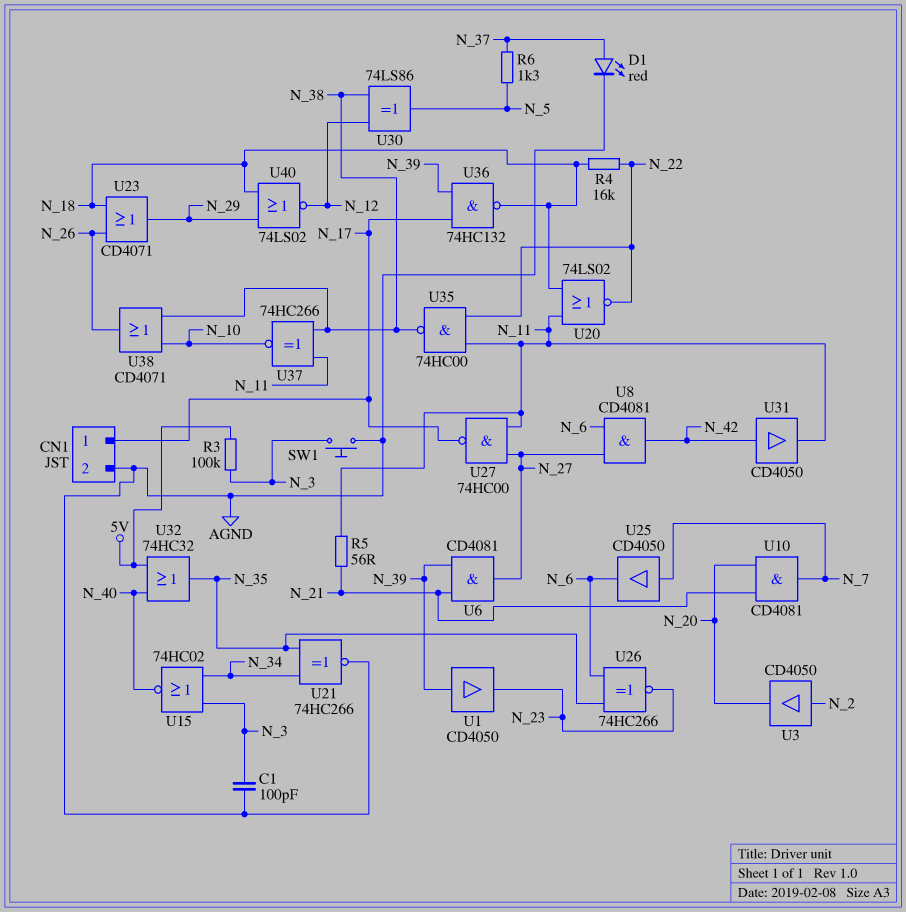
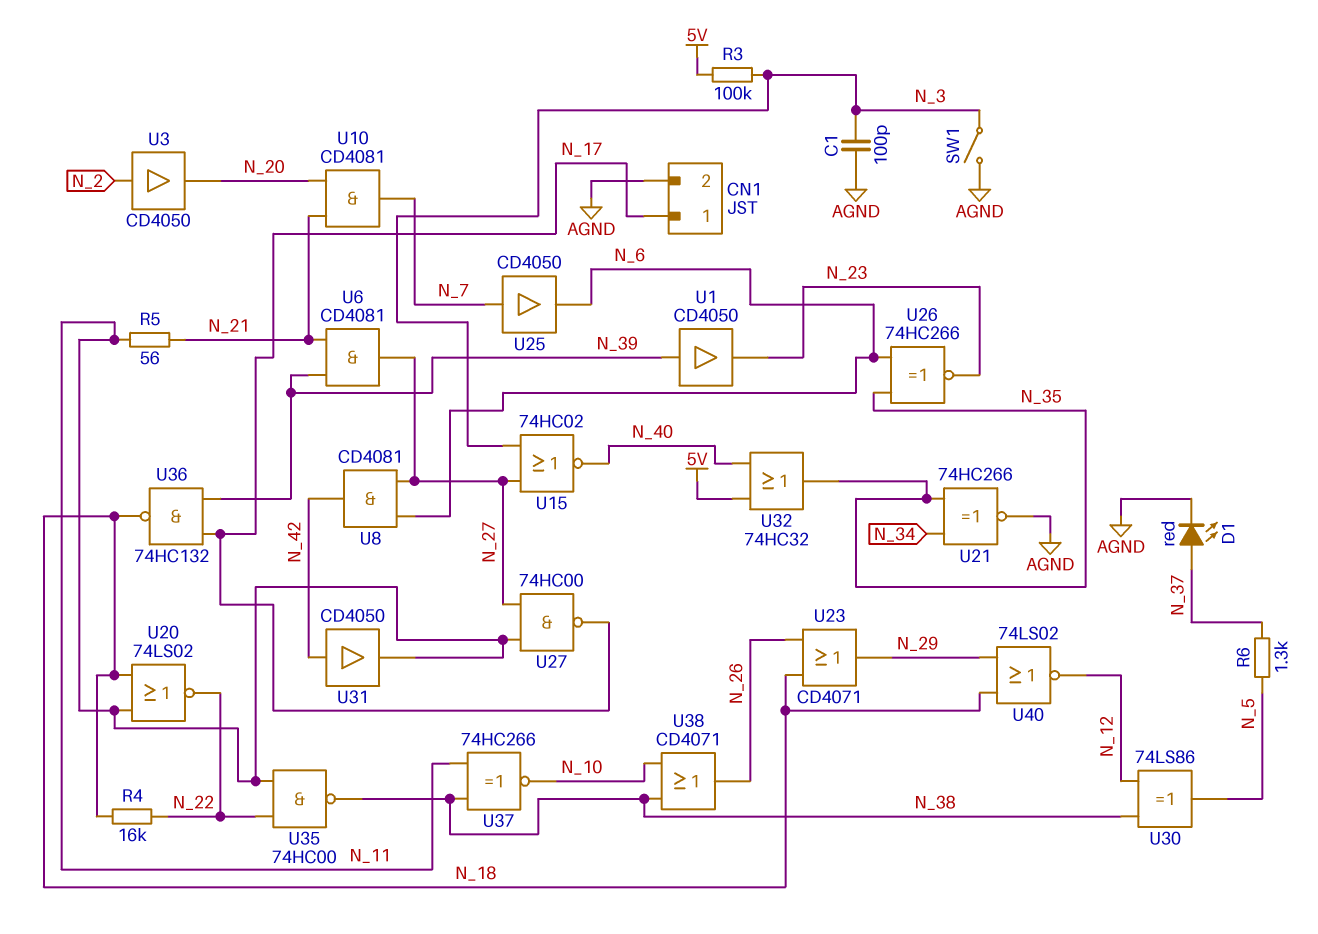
SW1: button (AGND, N_3) -> switch (AGND, N_3)
U15: NOR 74HC02 (in N_3, in N_34, out N_40) -> NOR 74HC02 (in N_3, in N_27, out N_40)

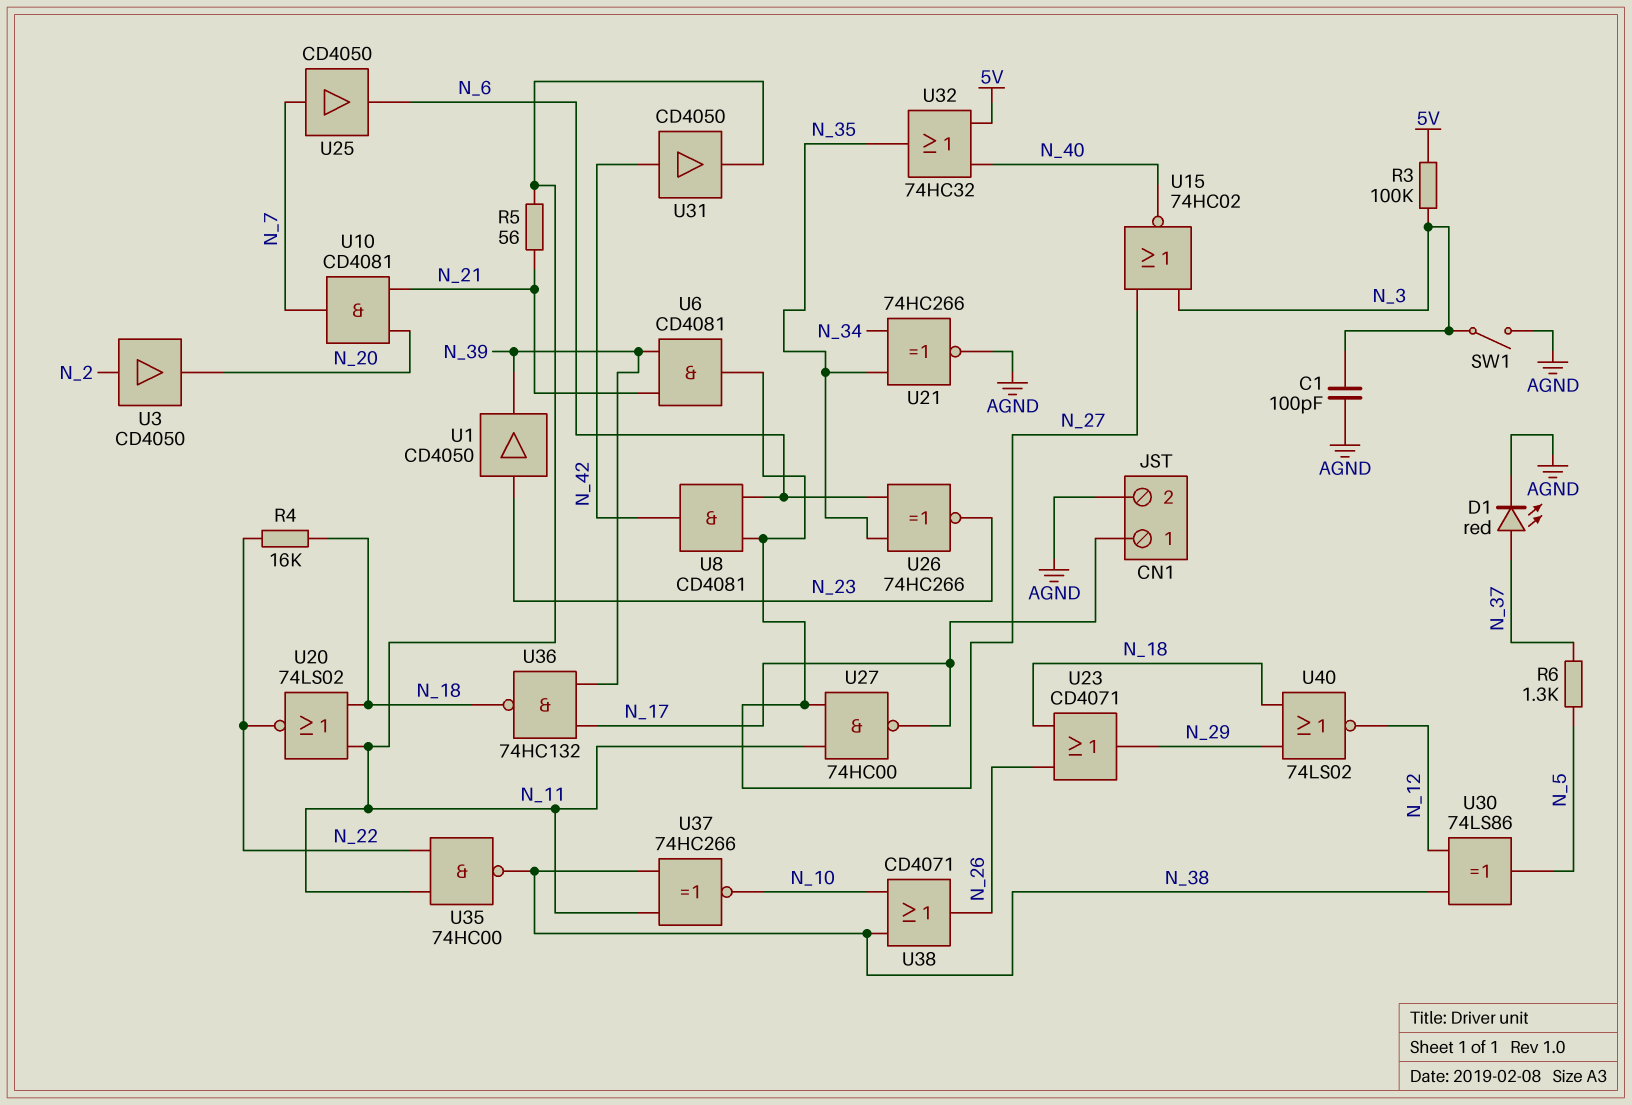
U1: buffer CD4050 (in N_39, out N_23) -> buffer CD4050 (in N_23, out N_39)

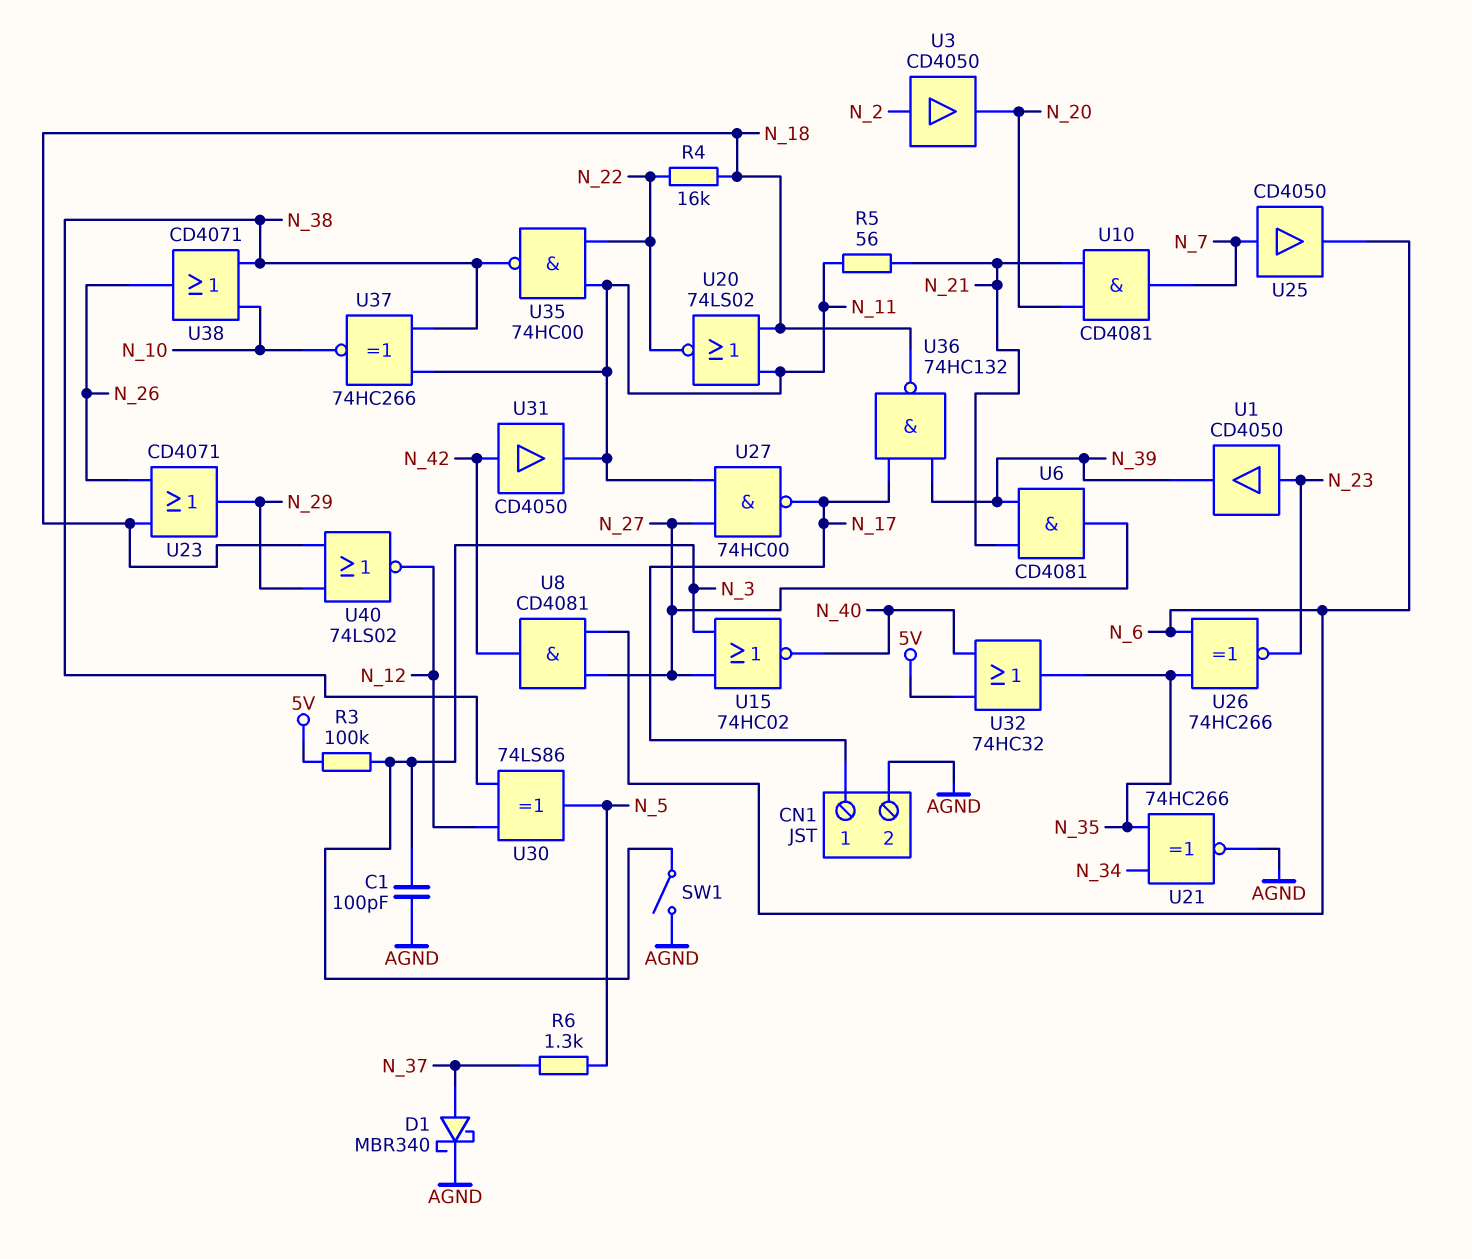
D1: LED red (A N_37, K AGND) -> schottky MBR340 (A N_37, K AGND)

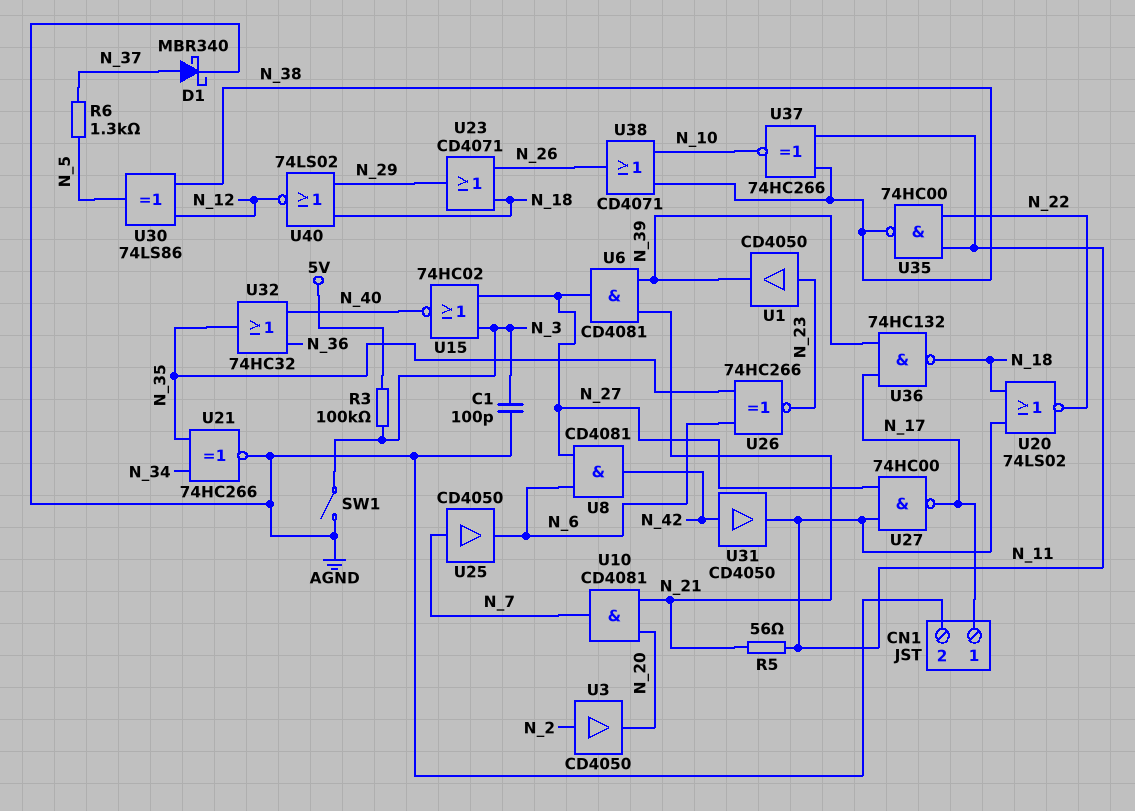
R4: 16k (N_18, N_22) -> none
U32: OR 74HC32 (in 5V, in N_40, out N_35) -> OR 74HC32 (in N_36, in N_40, out N_35)

